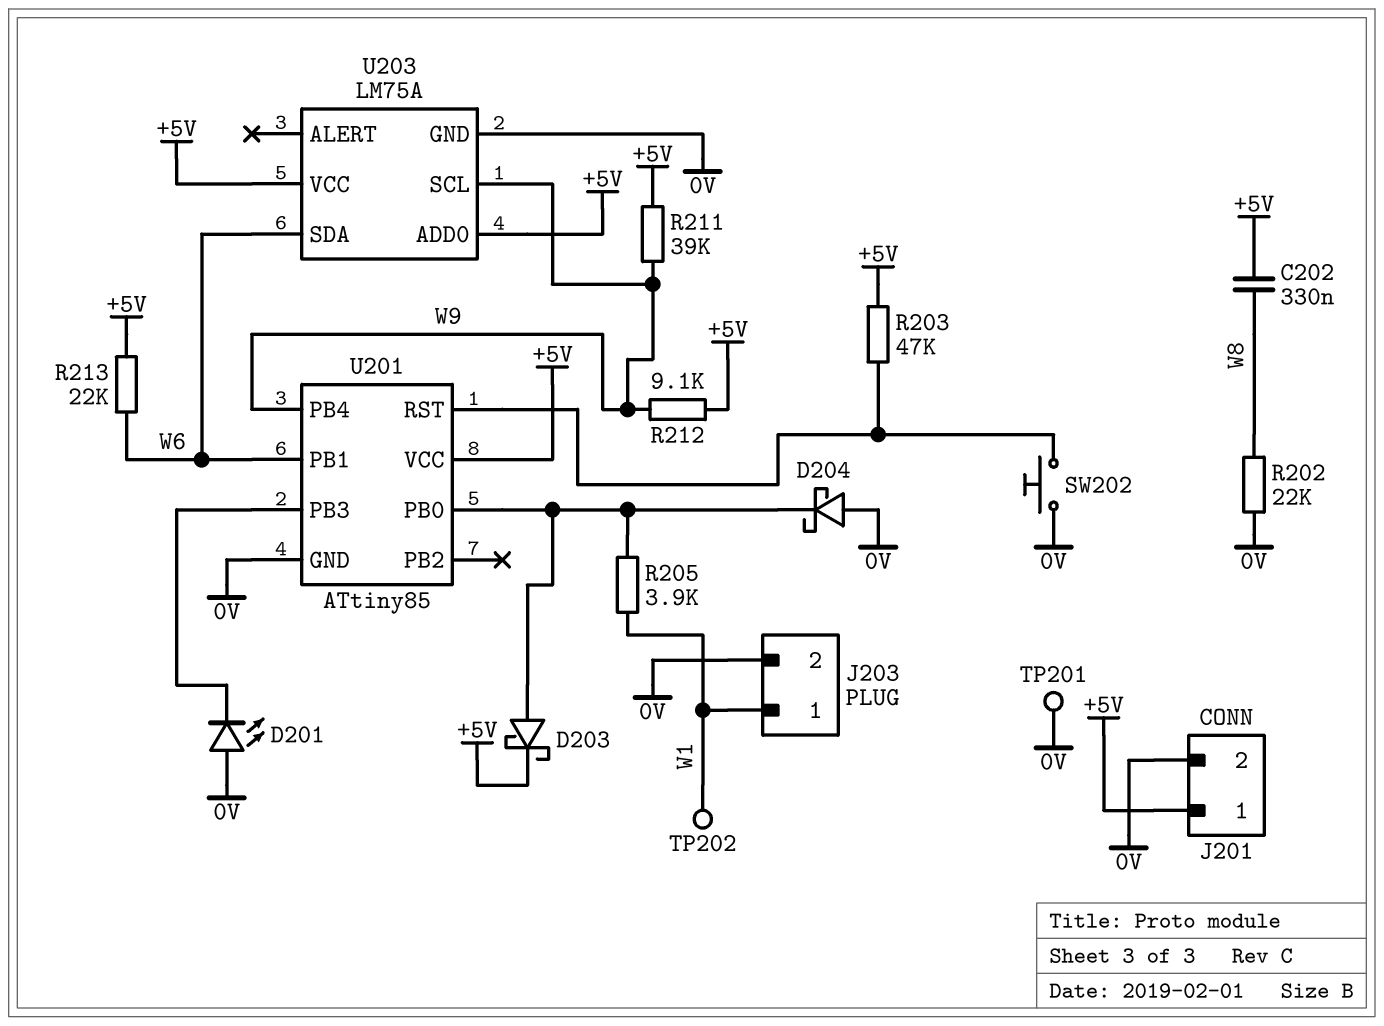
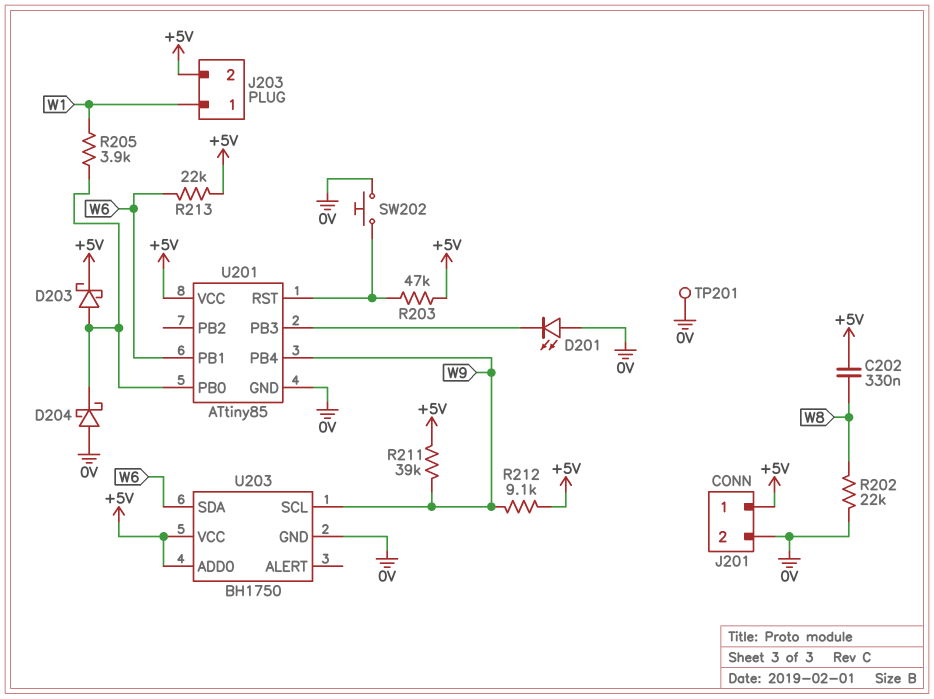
J203 pin 2: 0V -> +5V
TP202: test point (W1) -> none
U203: LM75A -> BH1750

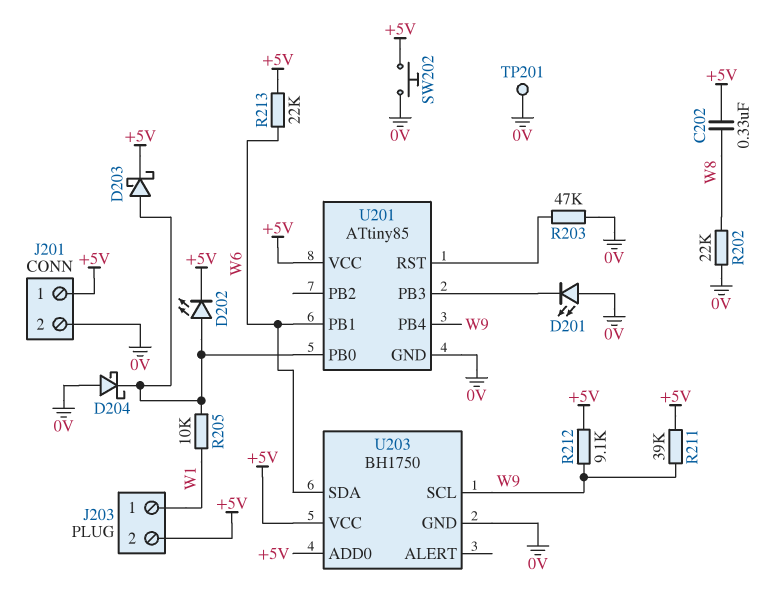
D202: none -> LED (A U201/PB0, K +5V)
R203: 47k (+5V, U201/RST) -> 47k (0V, U201/RST)
R205: 3.9k (U201/PB0, W1) -> 10k (U201/PB0, W1)
SW202: button (0V, U201/RST) -> button (+5V, 0V)

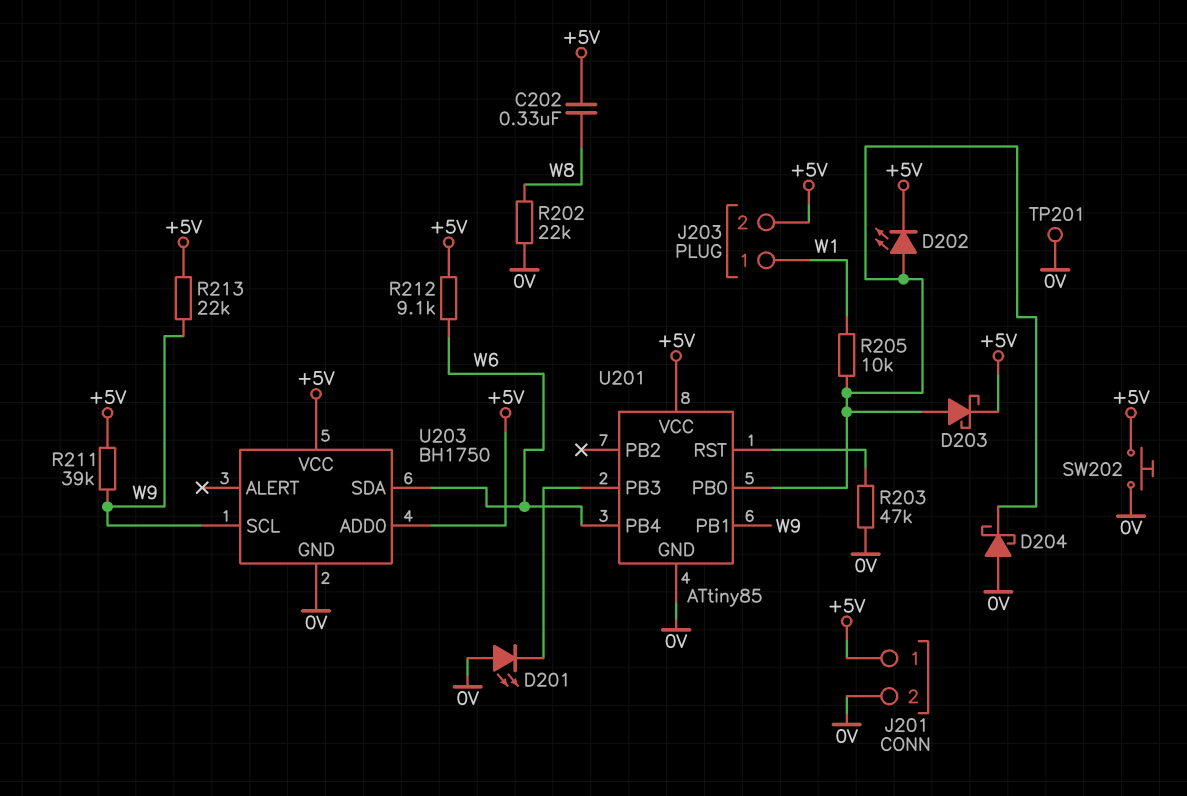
R212: 9.1k (+5V, W9) -> 9.1k (+5V, W6)
R213: 22k (+5V, W6) -> 22k (+5V, W9)
U201 pin PB1: W6 -> W9
U201 pin PB4: W9 -> W6

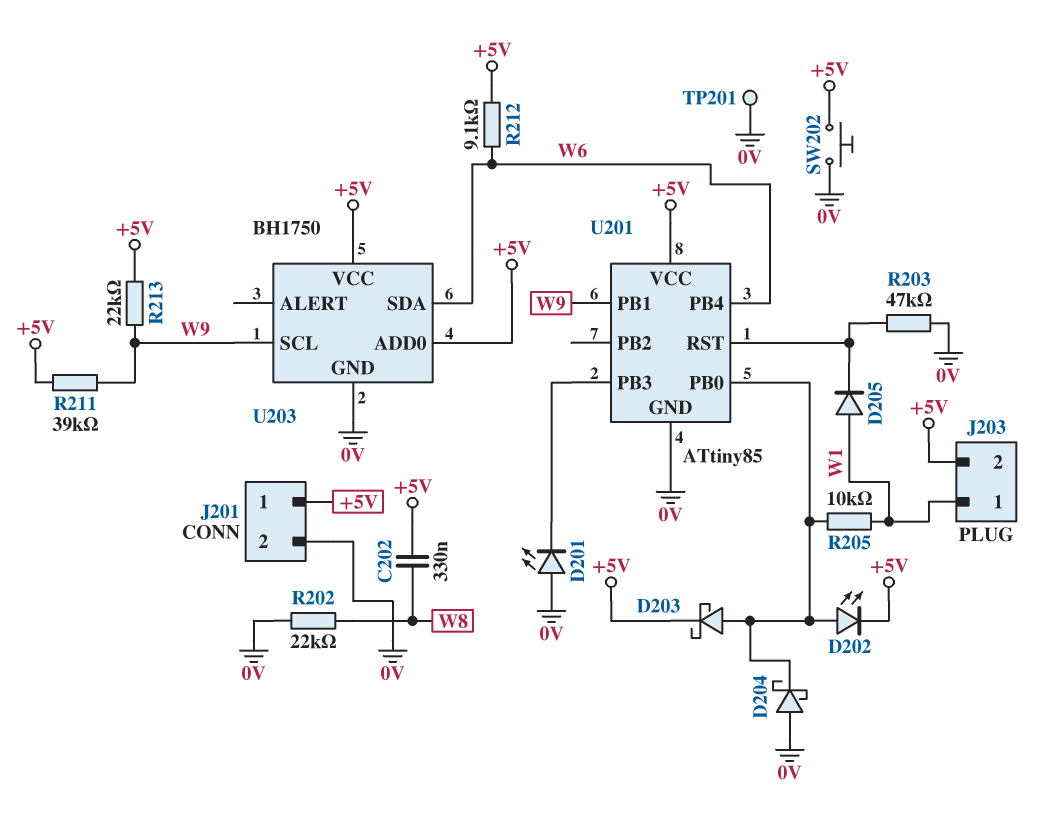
D205: none -> diode (A W1, K U201/RST)

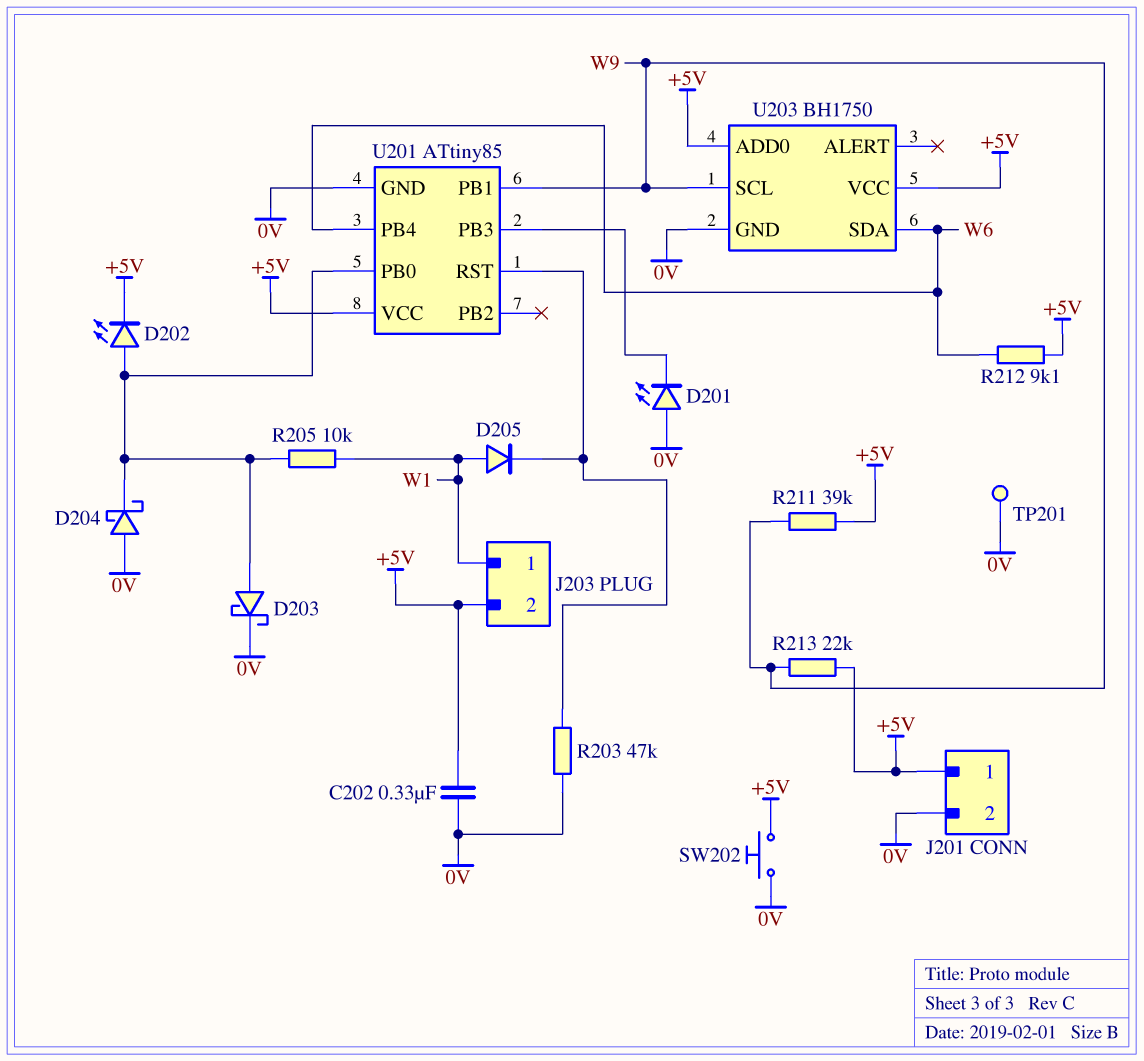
C202: 330nF (+5V, W8) -> 330nF (+5V, 0V)
D203: schottky (A U201/PB0, K +5V) -> schottky (A U201/PB0, K 0V)
R202: 22k (0V, W8) -> none

